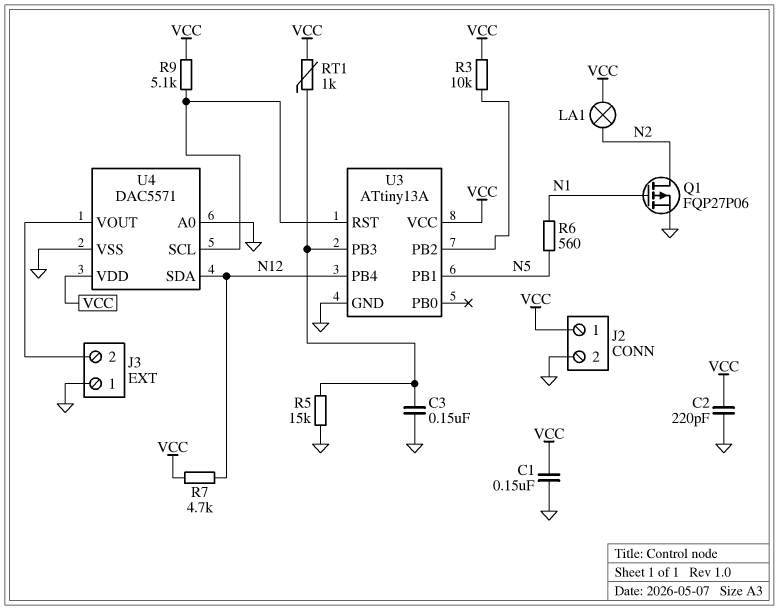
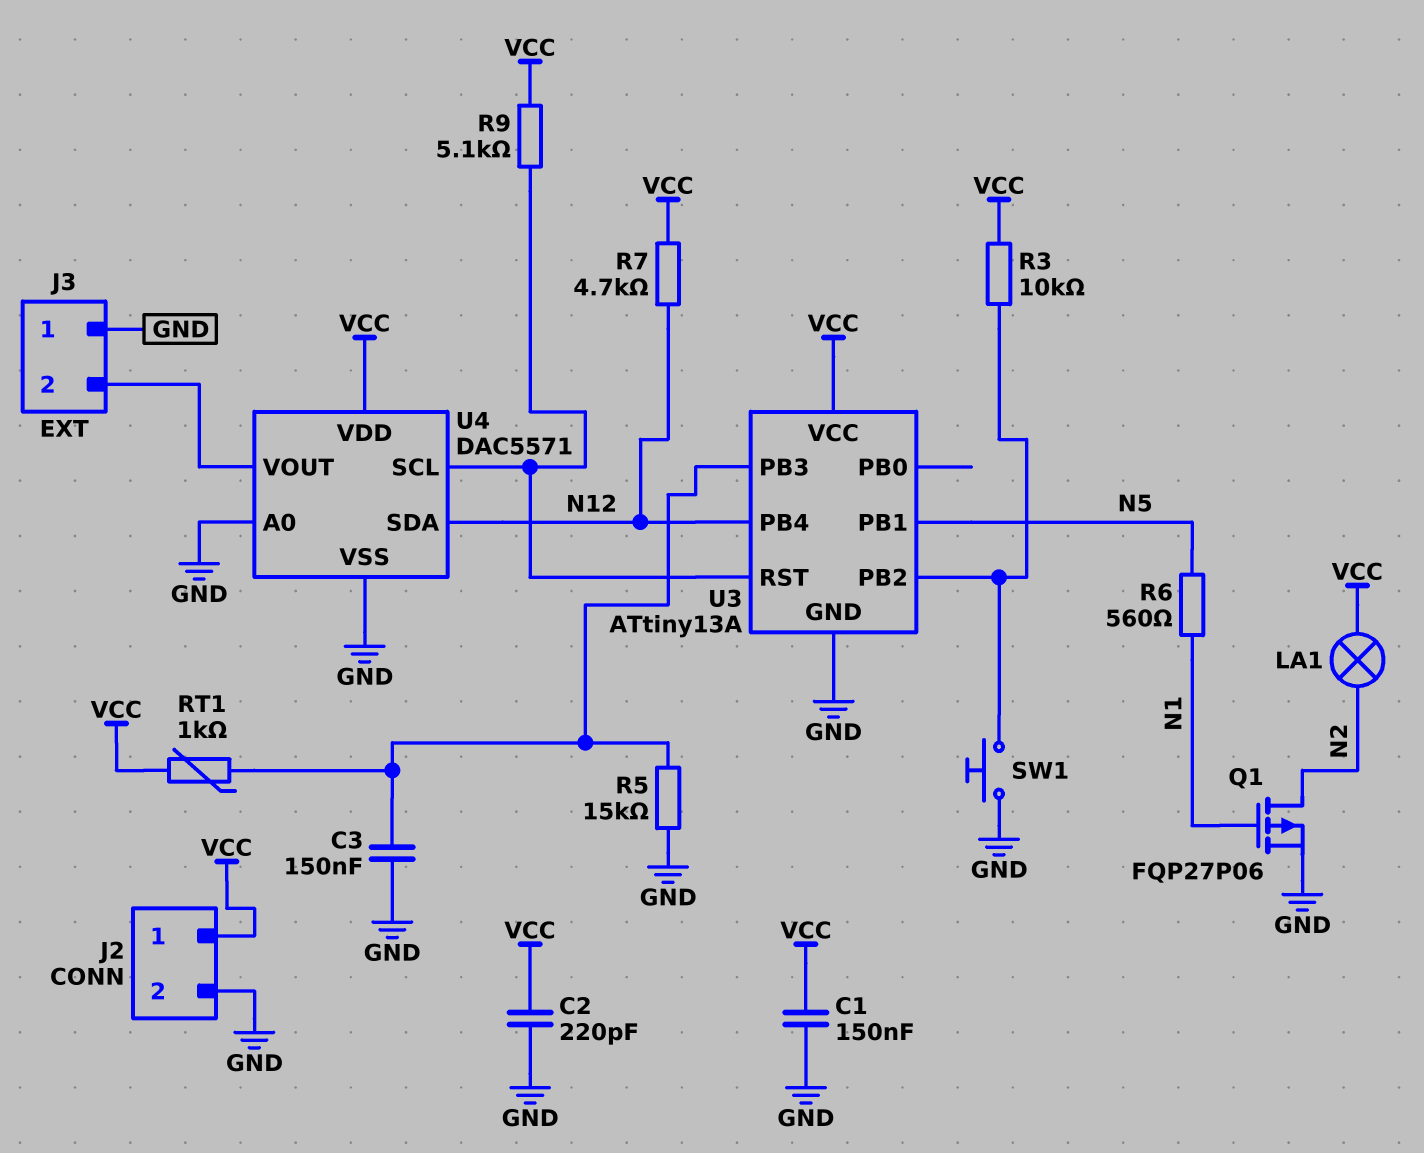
SW1: none -> button (GND, U3/PB2)

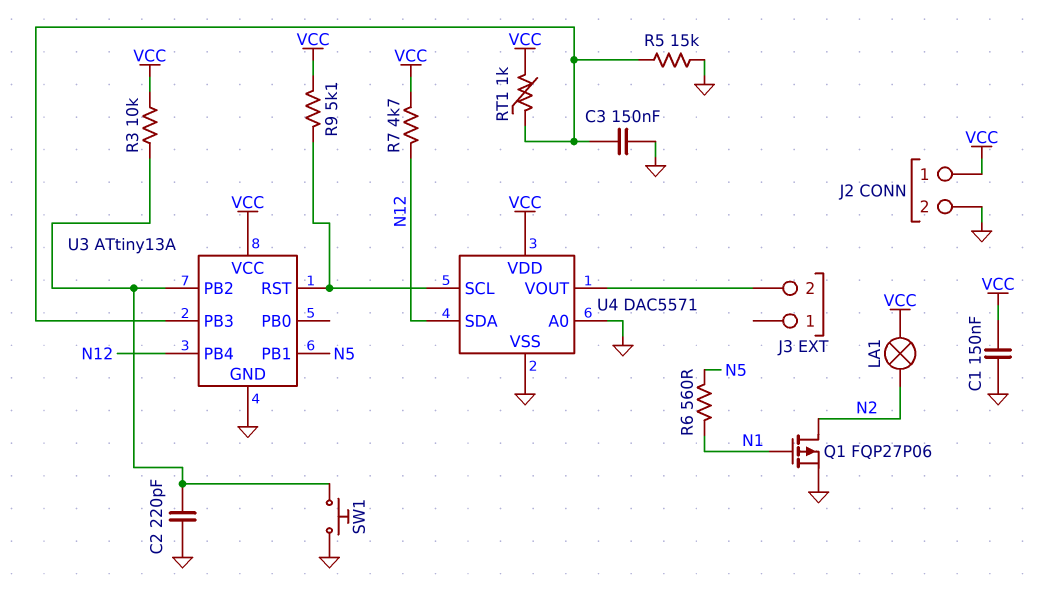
C2: 220pF (GND, VCC) -> 220pF (GND, U3/PB2)
J3 pin 1: GND -> none

